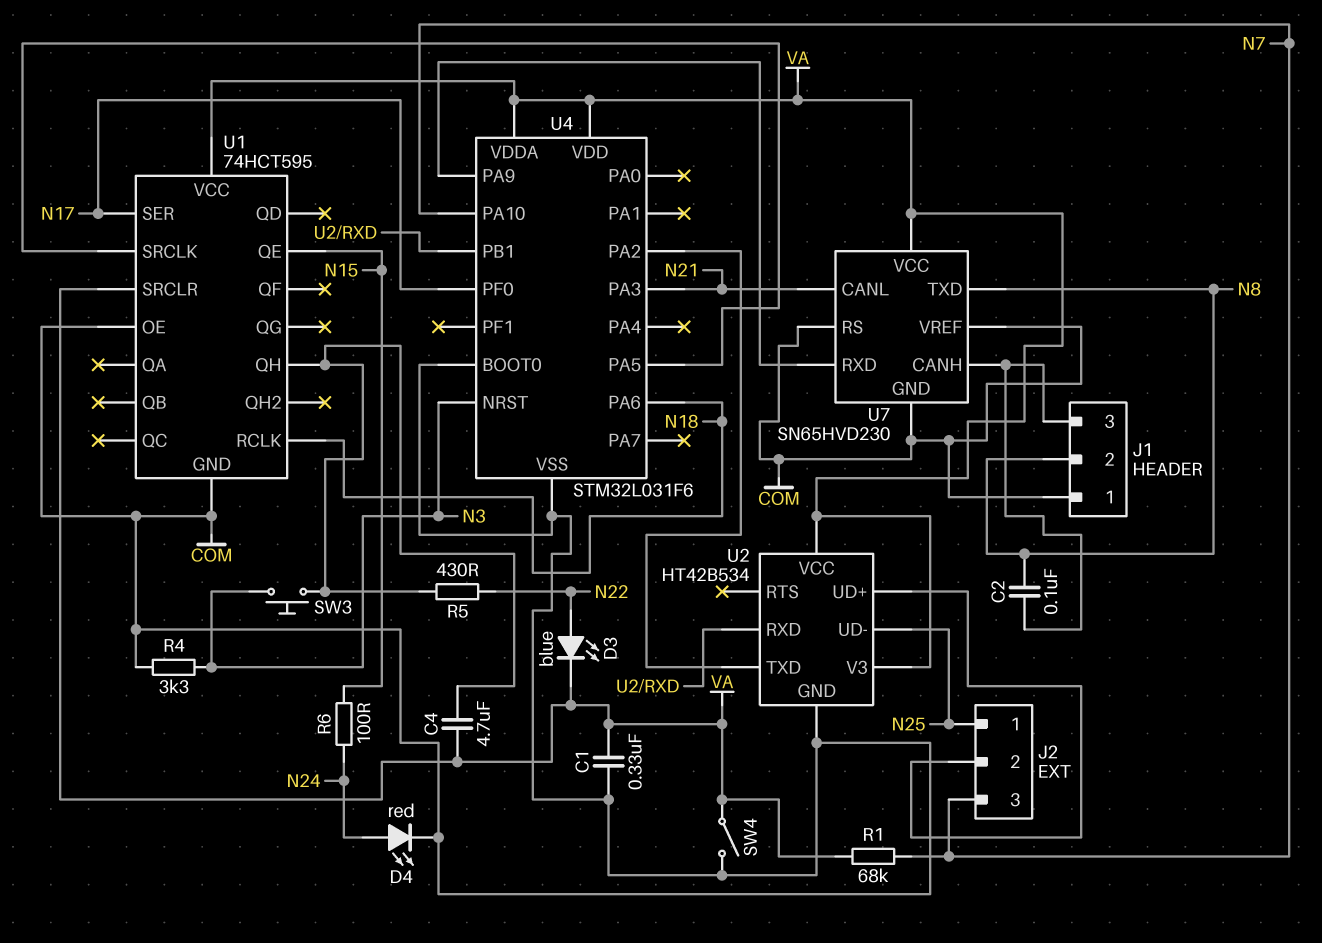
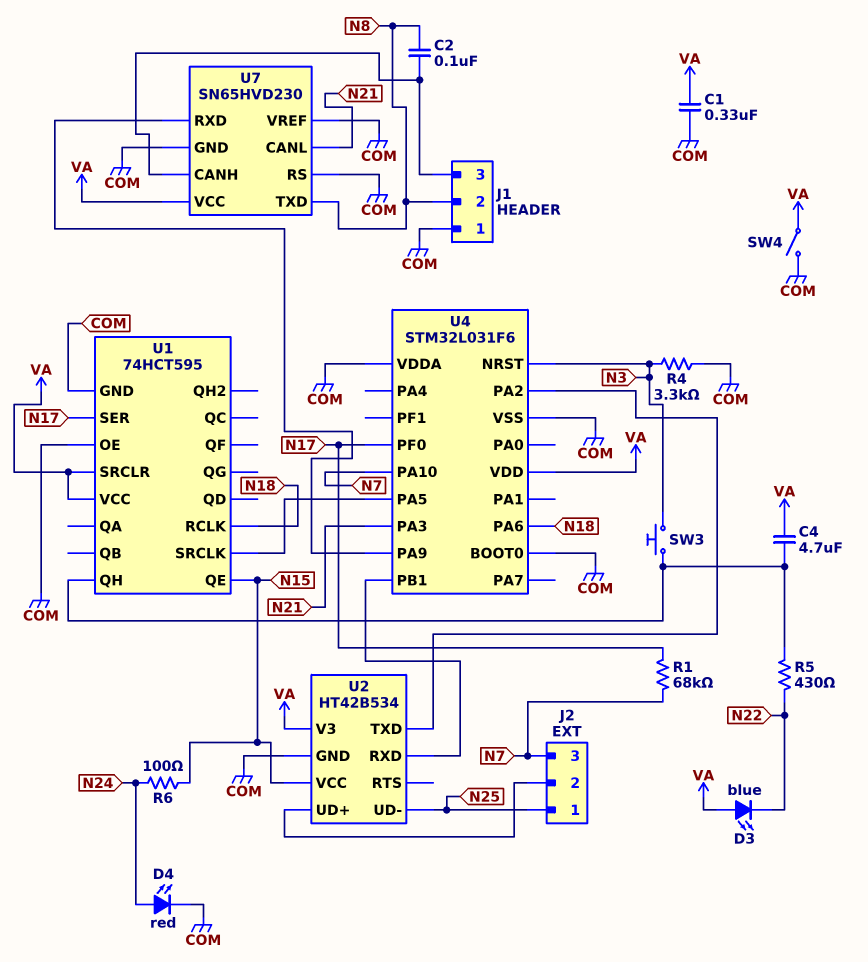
D3: LED blue (A N22, K VA) -> LED blue (A VA, K N22)
R1: 68k (N7, VA) -> 68k (N7, N17)
U2 pin VCC: VA -> N15
U4 pin VDDA: VA -> COM

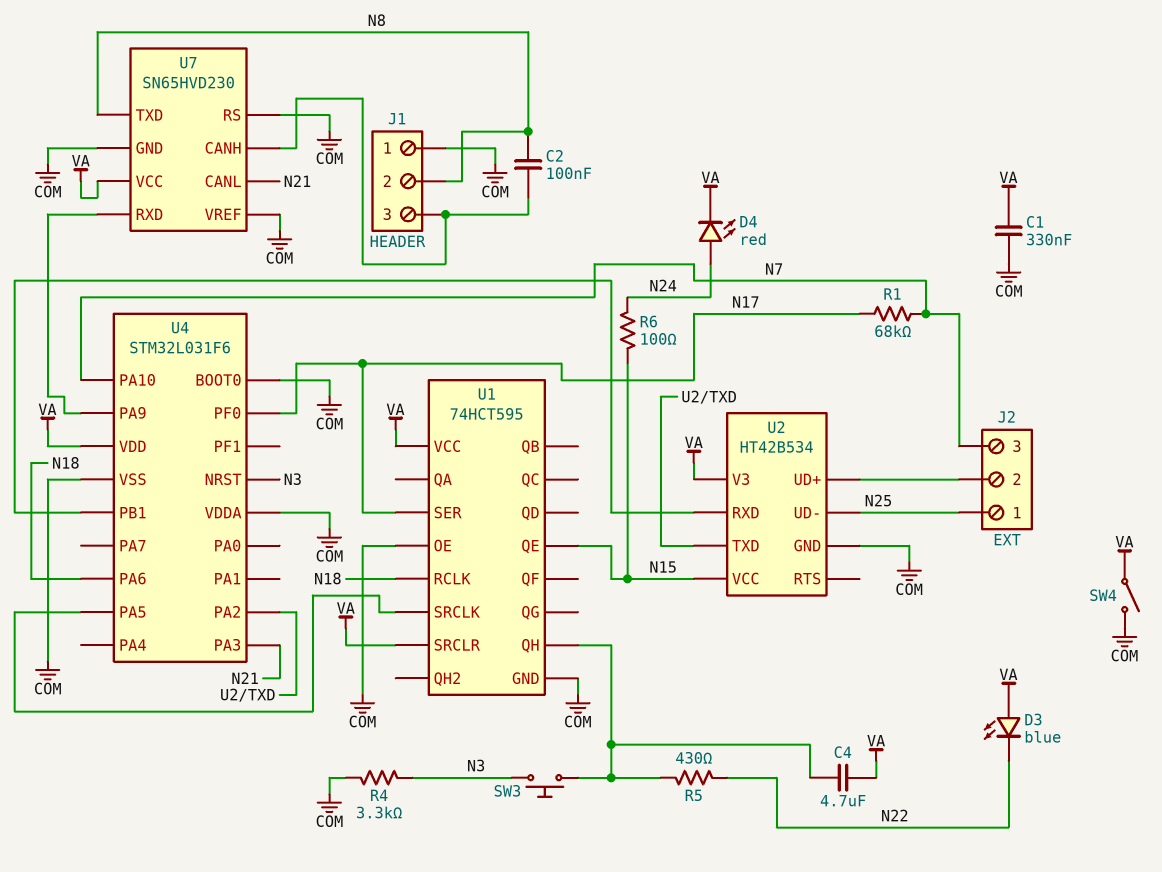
D4: LED red (A N24, K COM) -> LED red (A N24, K VA)

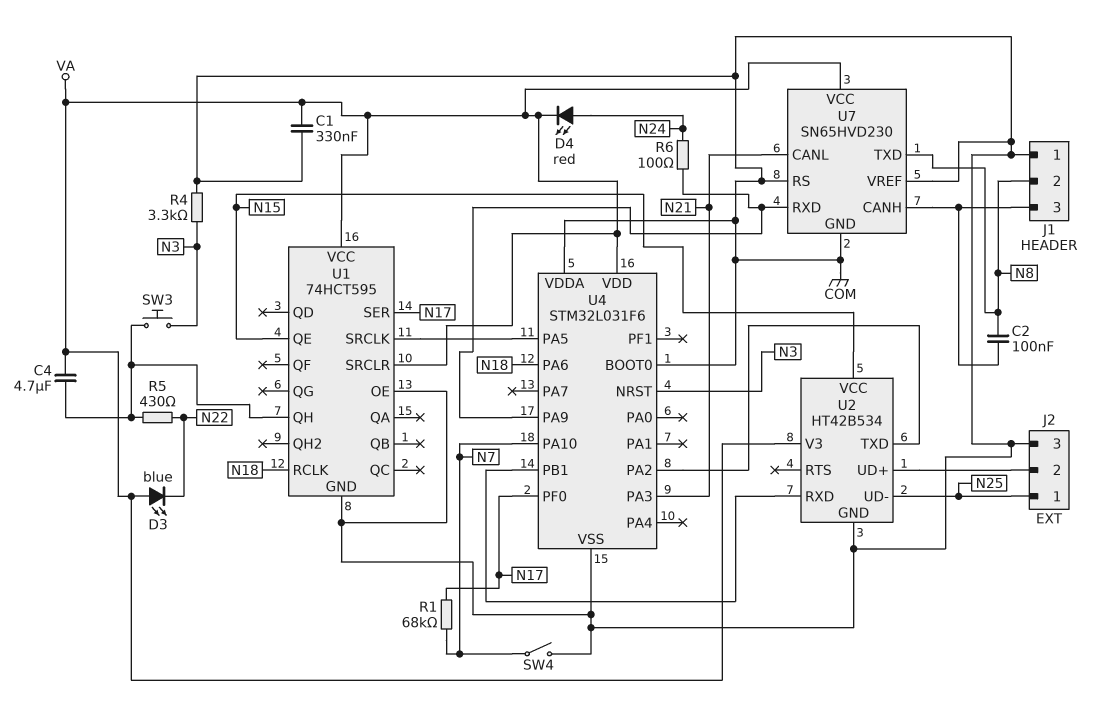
J2 pin 3: N7 -> COM
R6: 100 (N15, N24) -> 100 (N24, U4/PA9)
SW4: switch (COM, VA) -> switch (COM, N7)

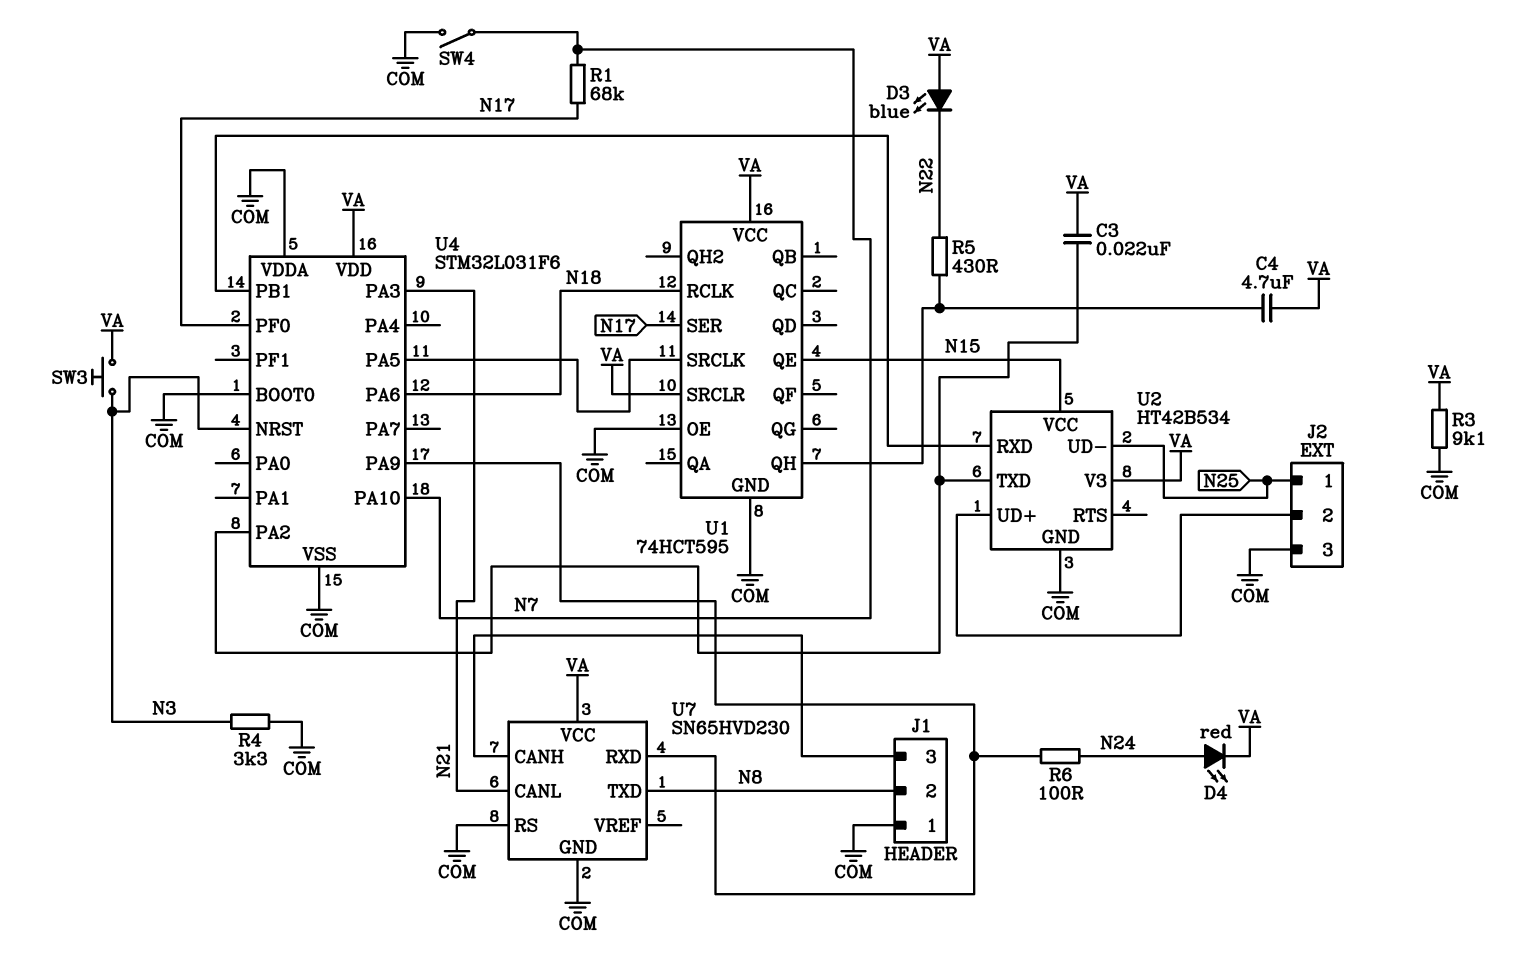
C1: 330nF (COM, VA) -> none
C2: 100nF (J1/3, N8) -> none
C3: none -> 22nF (U2/TXD, VA)
R3: none -> 9.1k (COM, VA)
SW3: button (N3, U1/QH) -> button (N3, VA)
U7 pin VREF: COM -> none

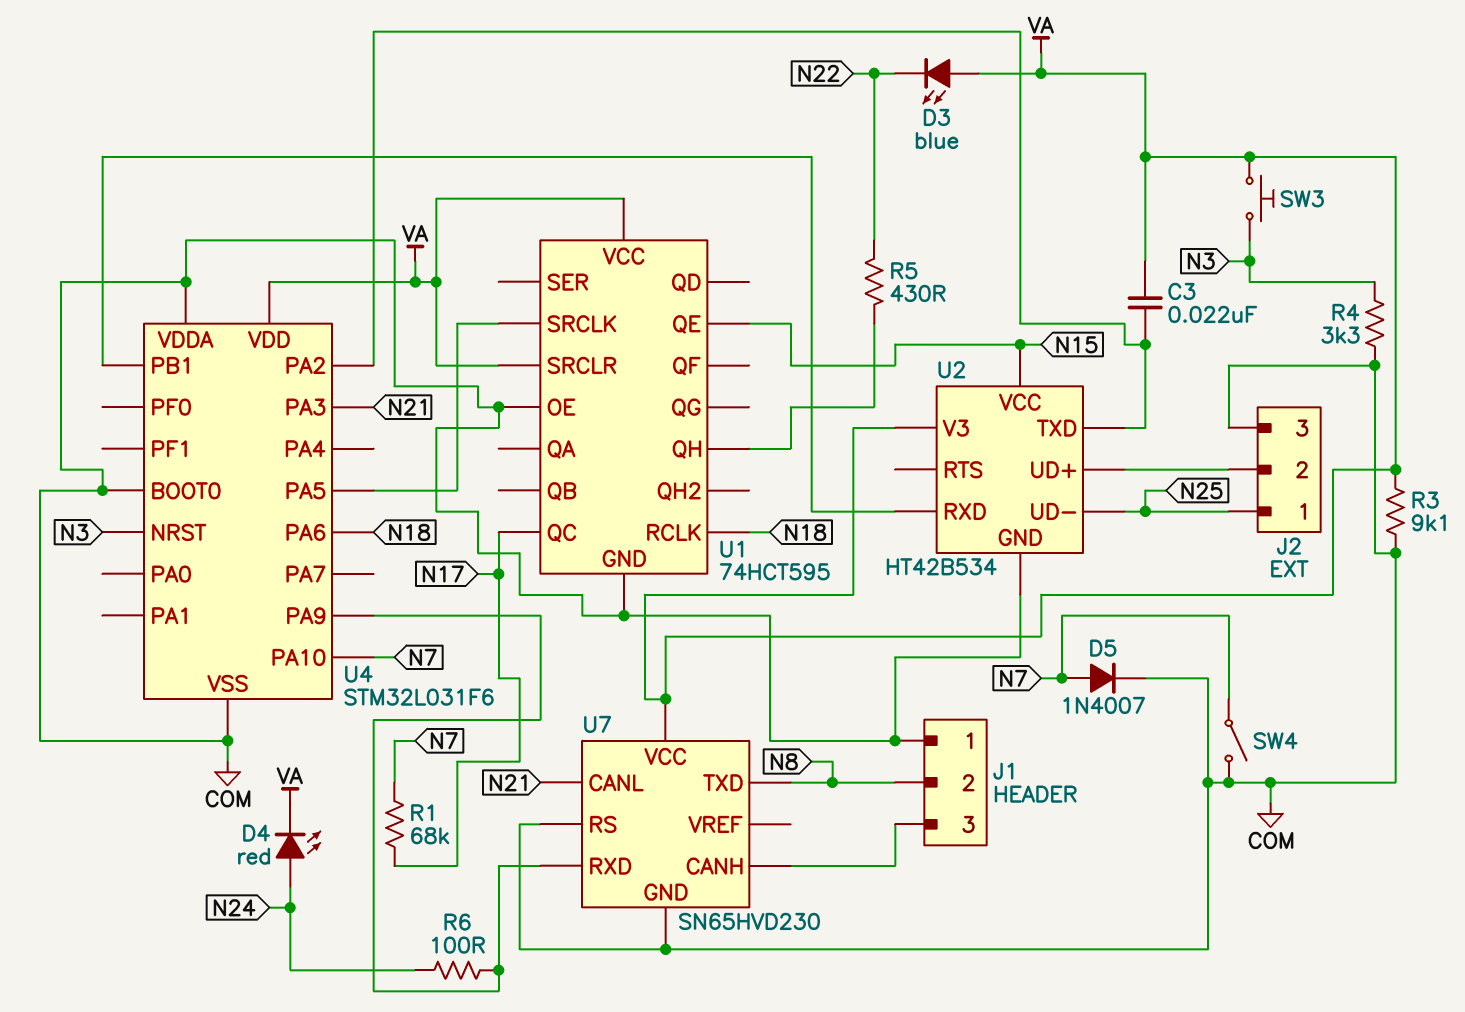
C4: 4.7uF (U1/QH, VA) -> none
D5: none -> diode 1N4007 (A N7, K COM)
U1 pin QC: none -> N17
U1 pin SER: N17 -> none
U4 pin PF0: N17 -> none

